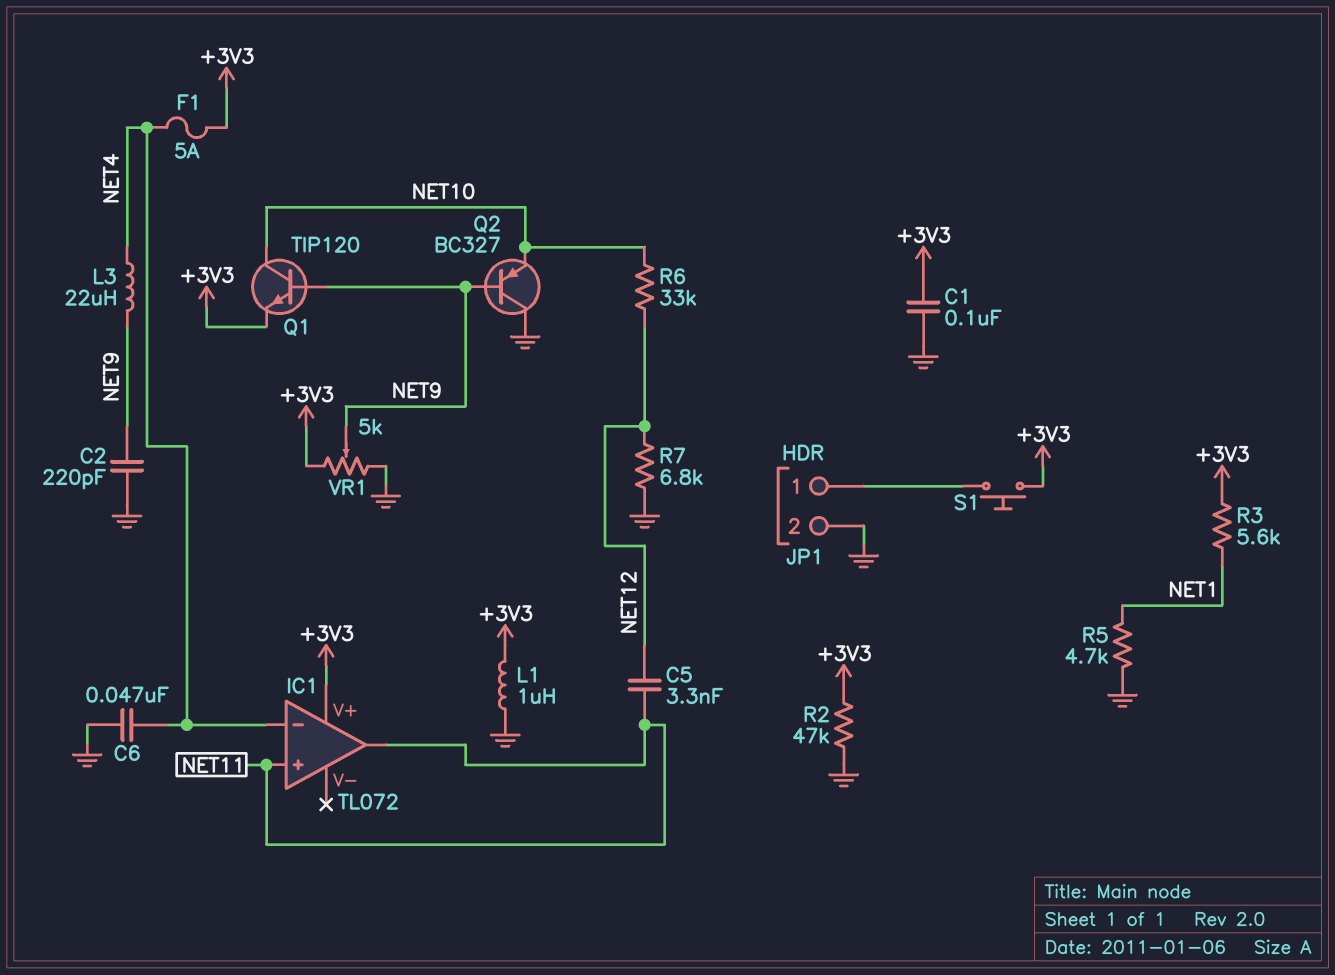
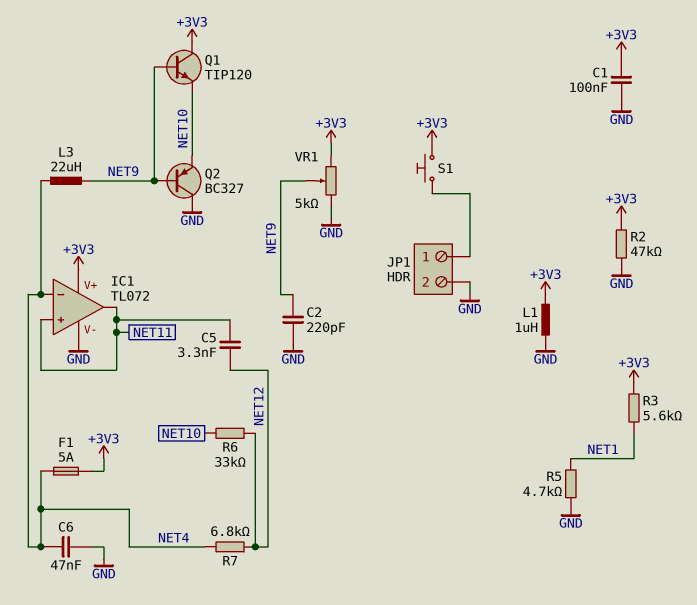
IC1 pin V-: none -> GND
Q1: NPN TIP120 (B NET9, C NET10, E +3V3) -> NPN TIP120 (B NET9, C +3V3, E NET10)
R7: 6.8k (GND, NET12) -> 6.8k (NET4, NET12)

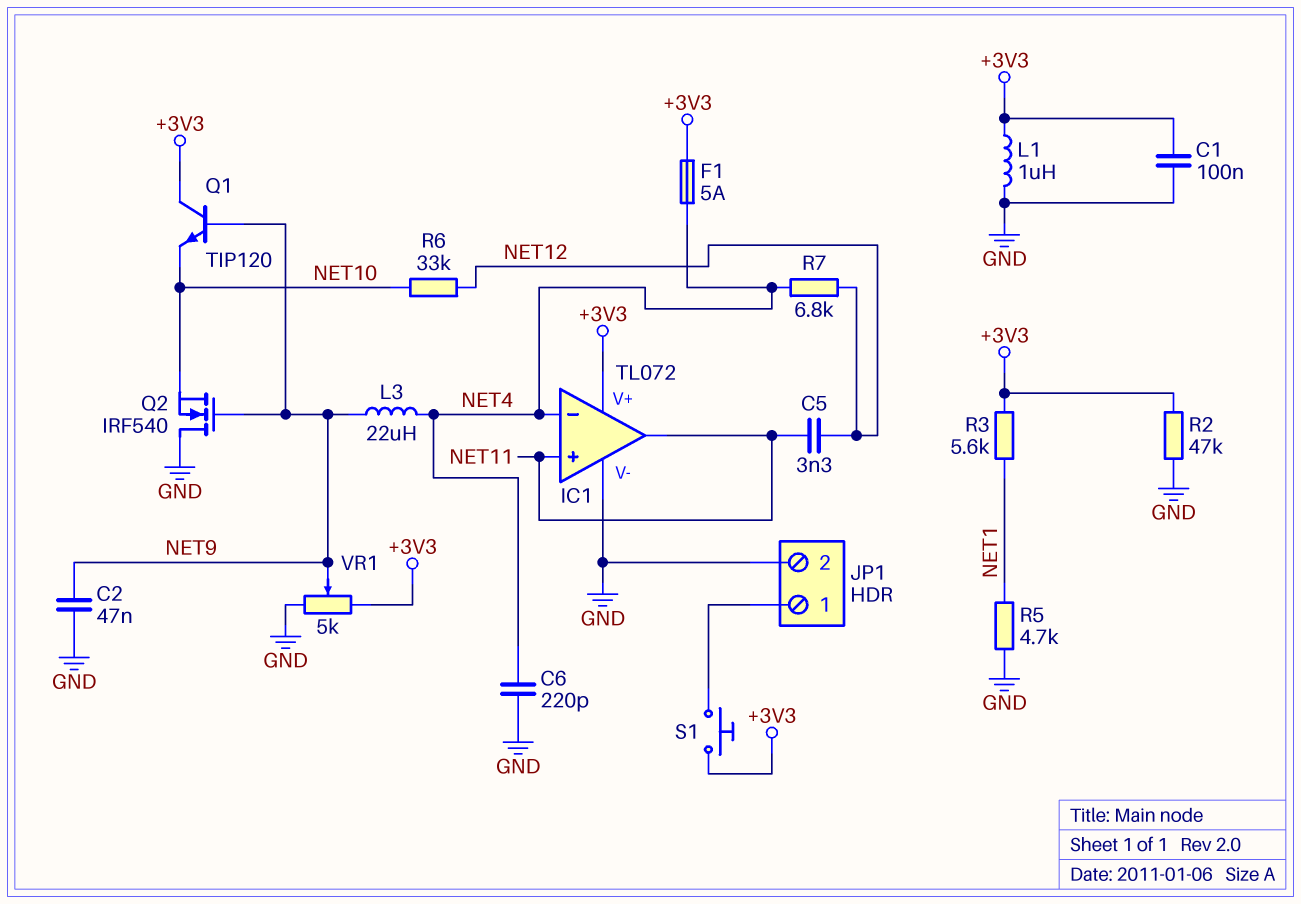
C2: 220pF (GND, NET9) -> 47nF (GND, NET9)
C6: 47nF (GND, NET4) -> 220pF (GND, NET4)
Q2: PNP BC327 (B NET9, C GND, E NET10) -> NMOS IRF540 (G NET9, D GND, S NET10)

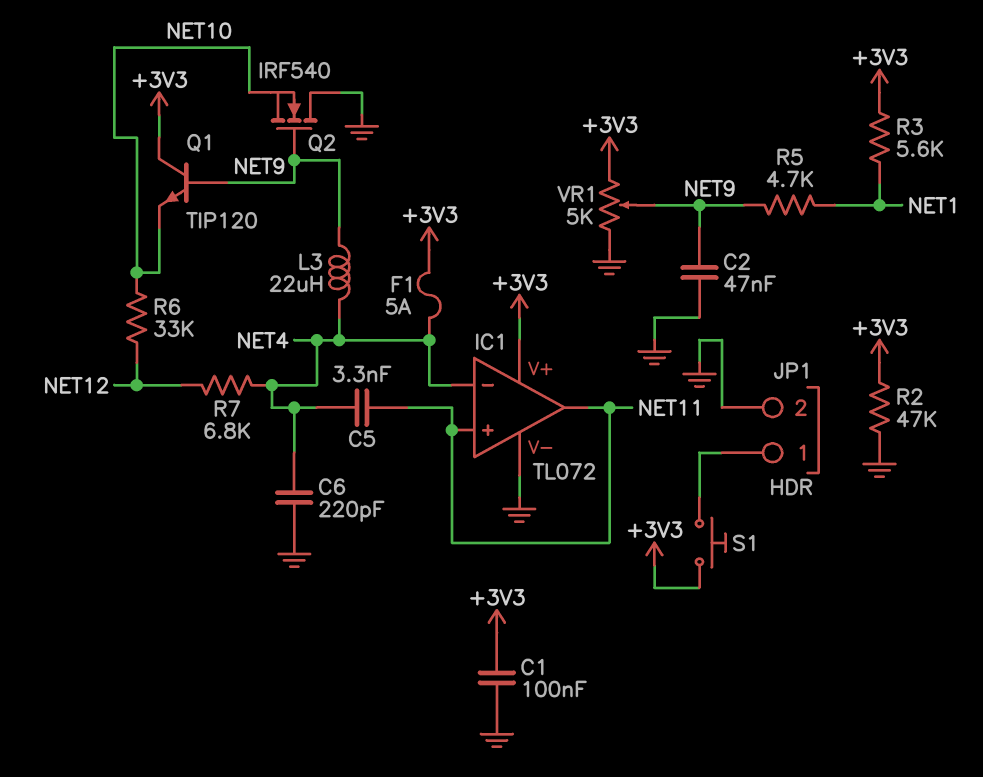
C5: 3.3nF (NET11, NET12) -> 3.3nF (NET4, NET11)
L1: 1uH (+3V3, GND) -> none
R5: 4.7k (GND, NET1) -> 4.7k (NET1, NET9)

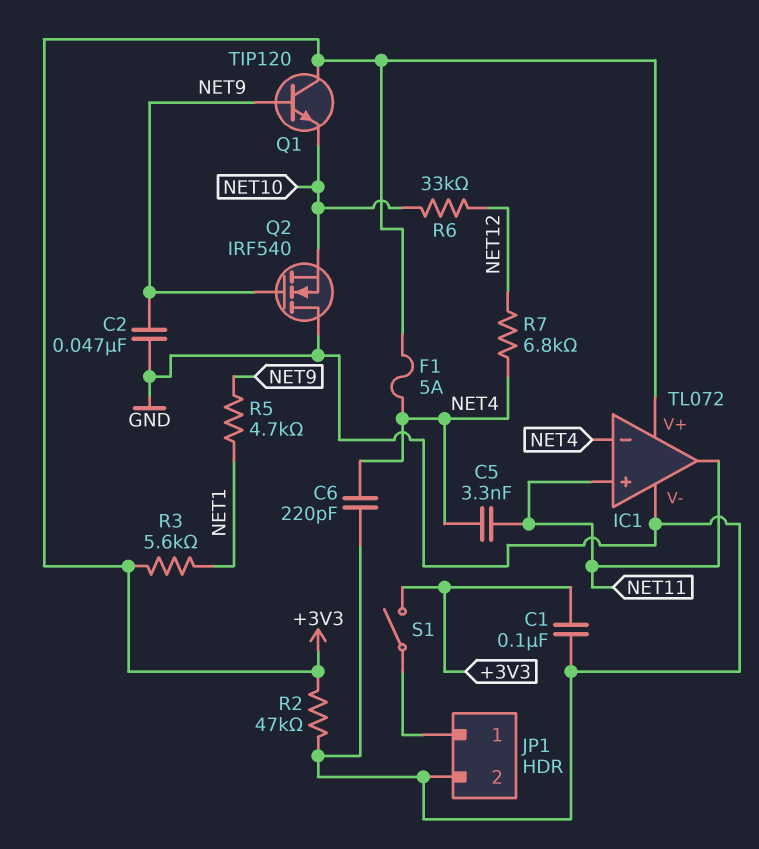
L3: 22uH (NET4, NET9) -> none
S1: button (+3V3, JP1/1) -> switch (+3V3, JP1/1)
VR1: 5k (+3V3, GND, wiper NET9) -> none

